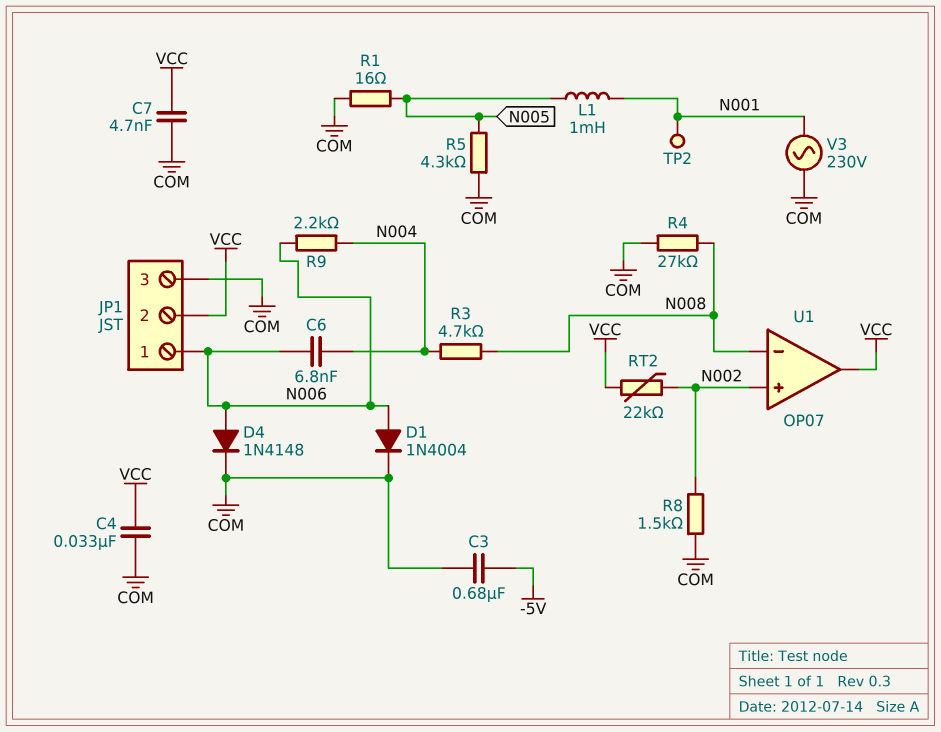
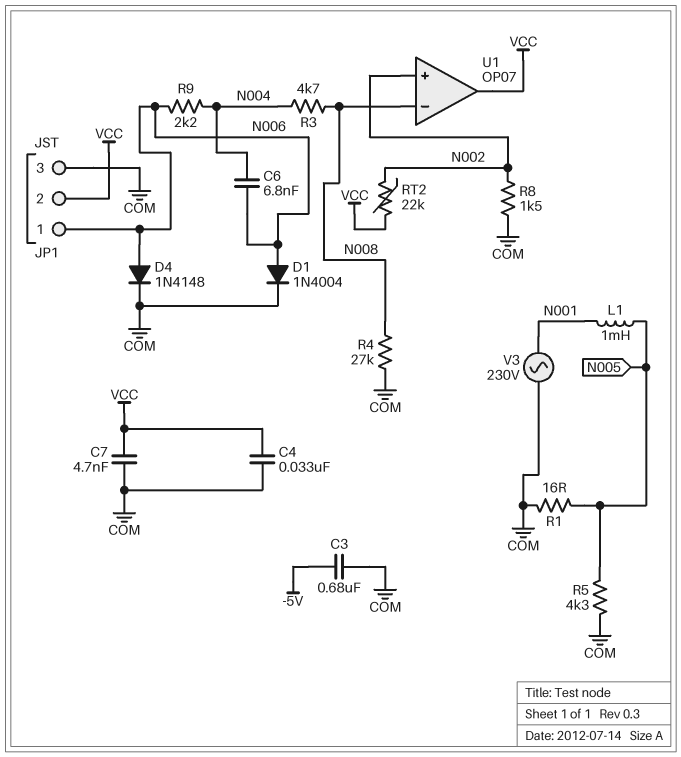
TP2: test point (N001) -> none

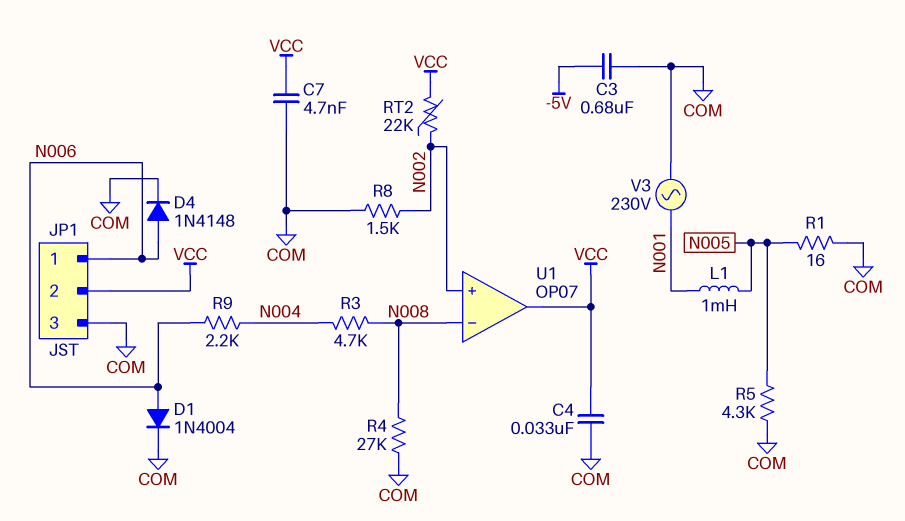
C6: 6.8nF (N004, N006) -> none

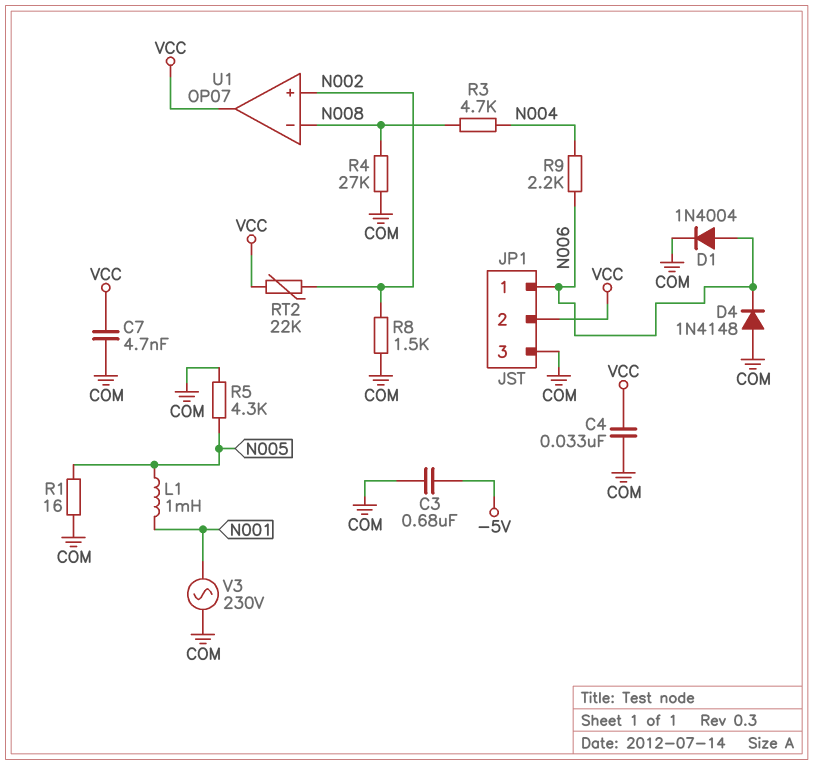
D4: diode 1N4148 (A N006, K COM) -> diode 1N4148 (A COM, K N006)

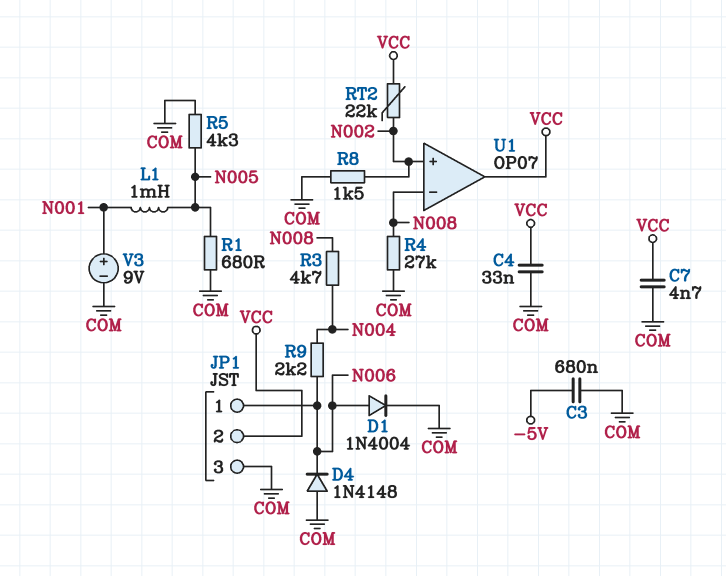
R1: 16 (COM, N005) -> 680 (COM, N005)
V3: AC 230V (COM, N001) -> 9V (plus N001, minus COM)

